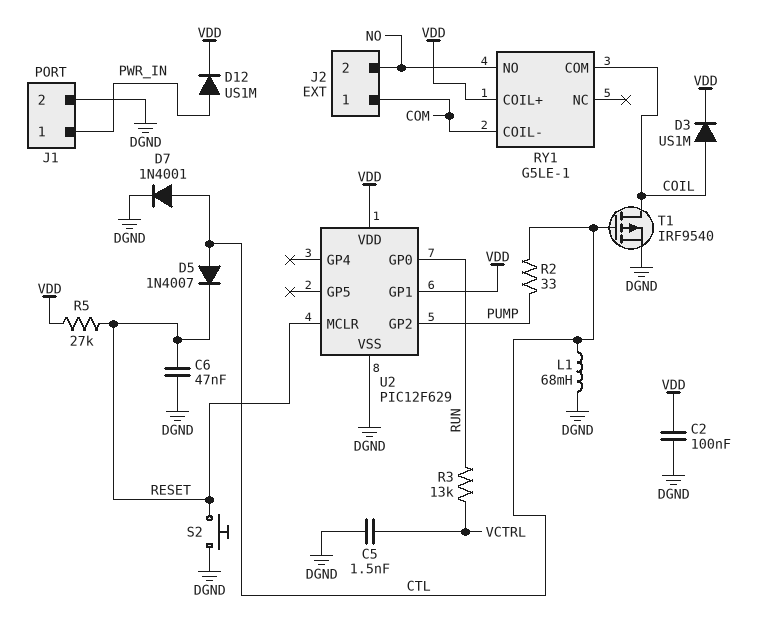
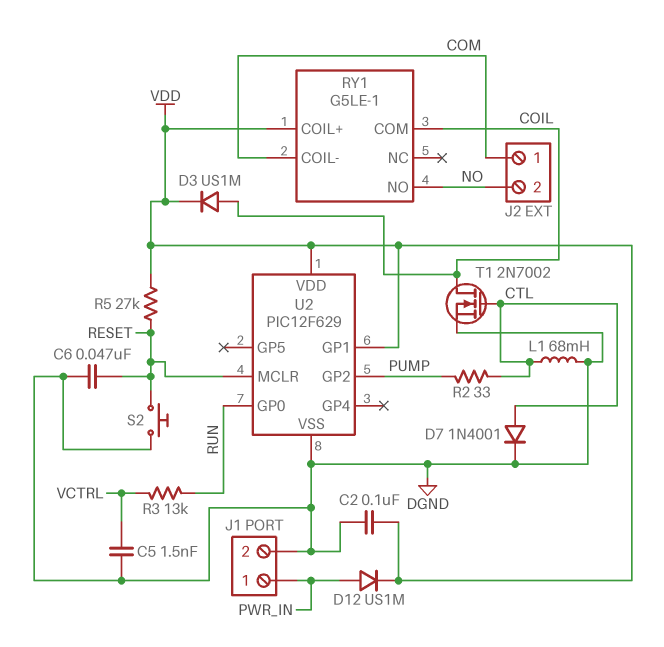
D5: diode 1N4007 (A CTL, K RESET) -> none
T1: PMOS IRF9540 (G CTL, D COIL, S DGND) -> NMOS 2N7002 (G CTL, D COIL, S DGND)

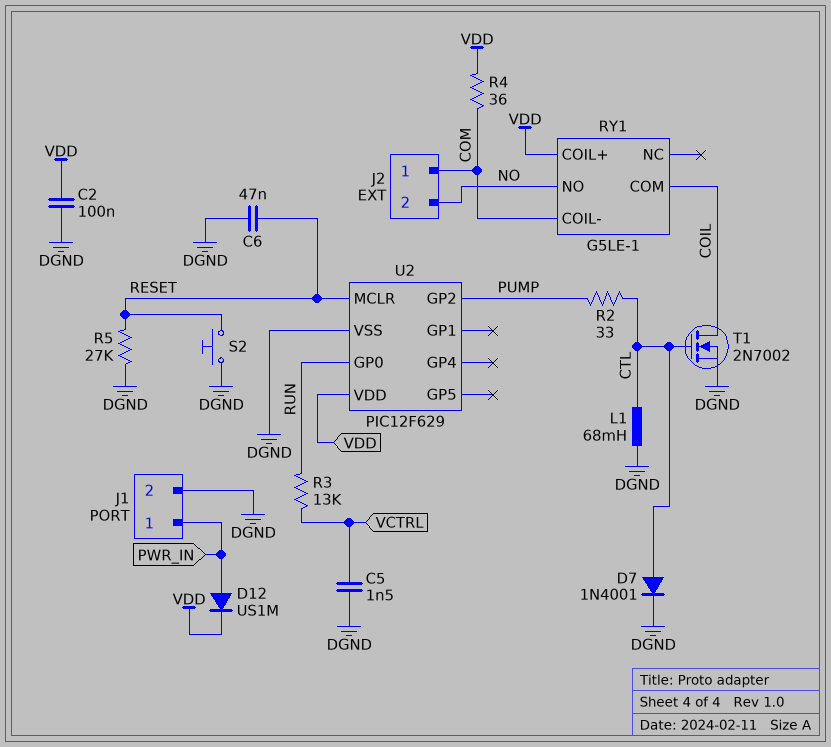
D3: diode US1M (A COIL, K VDD) -> none
R4: none -> 36 (COM, VDD)
R5: 27k (RESET, VDD) -> 27k (DGND, RESET)
U2 pin GP1: VDD -> none

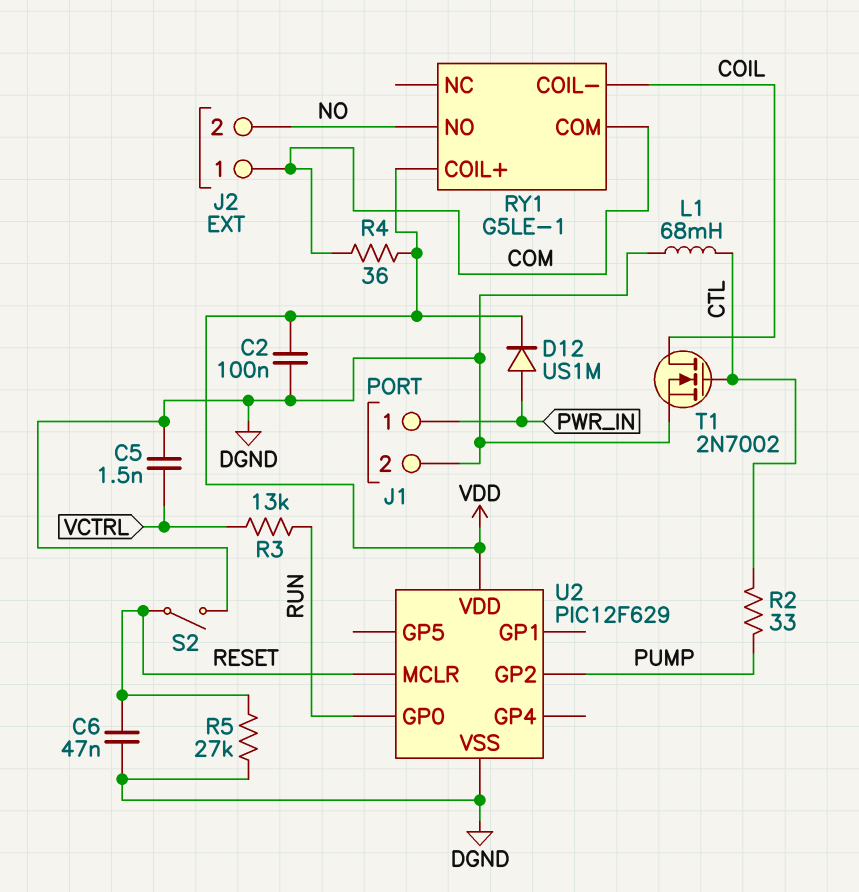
D7: diode 1N4001 (A CTL, K DGND) -> none
RY1 pin COIL-: COM -> COIL
RY1 pin COM: COIL -> COM
S2: button (DGND, RESET) -> switch (DGND, RESET)

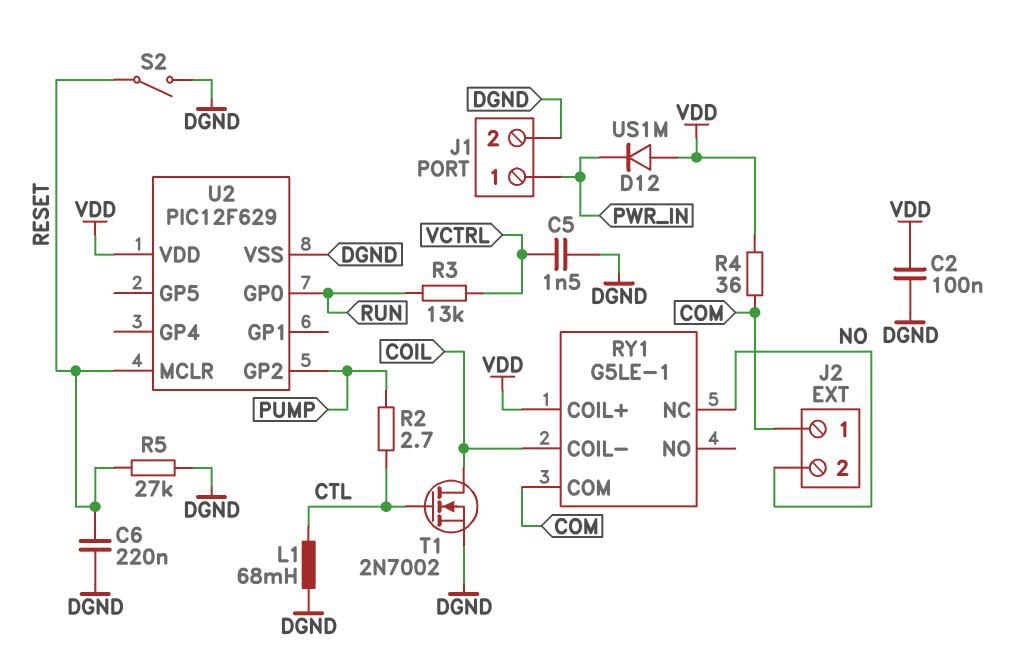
C6: 47nF (DGND, RESET) -> 220nF (DGND, RESET)
D12: diode US1M (A PWR_IN, K VDD) -> diode US1M (A VDD, K PWR_IN)
R2: 33 (CTL, PUMP) -> 2.7 (CTL, PUMP)
RY1 pin NC: none -> NO
RY1 pin NO: NO -> none

